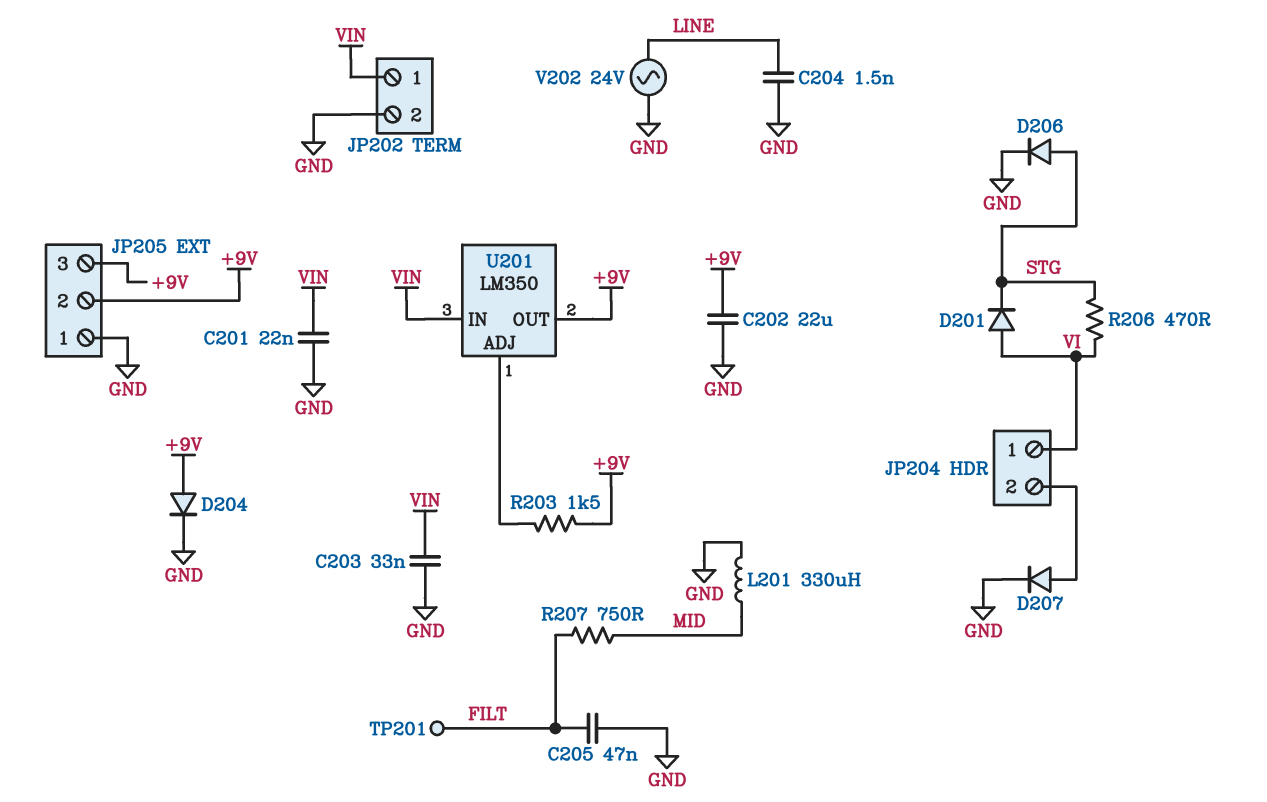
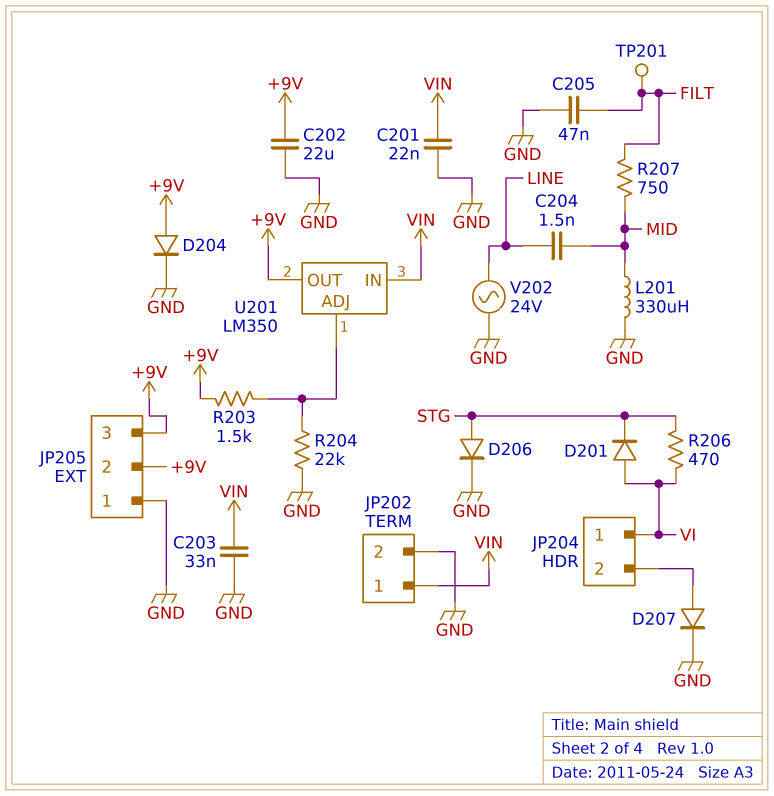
C204: 1.5nF (GND, LINE) -> 1.5nF (LINE, MID)
R204: none -> 22k (GND, U201/ADJ)

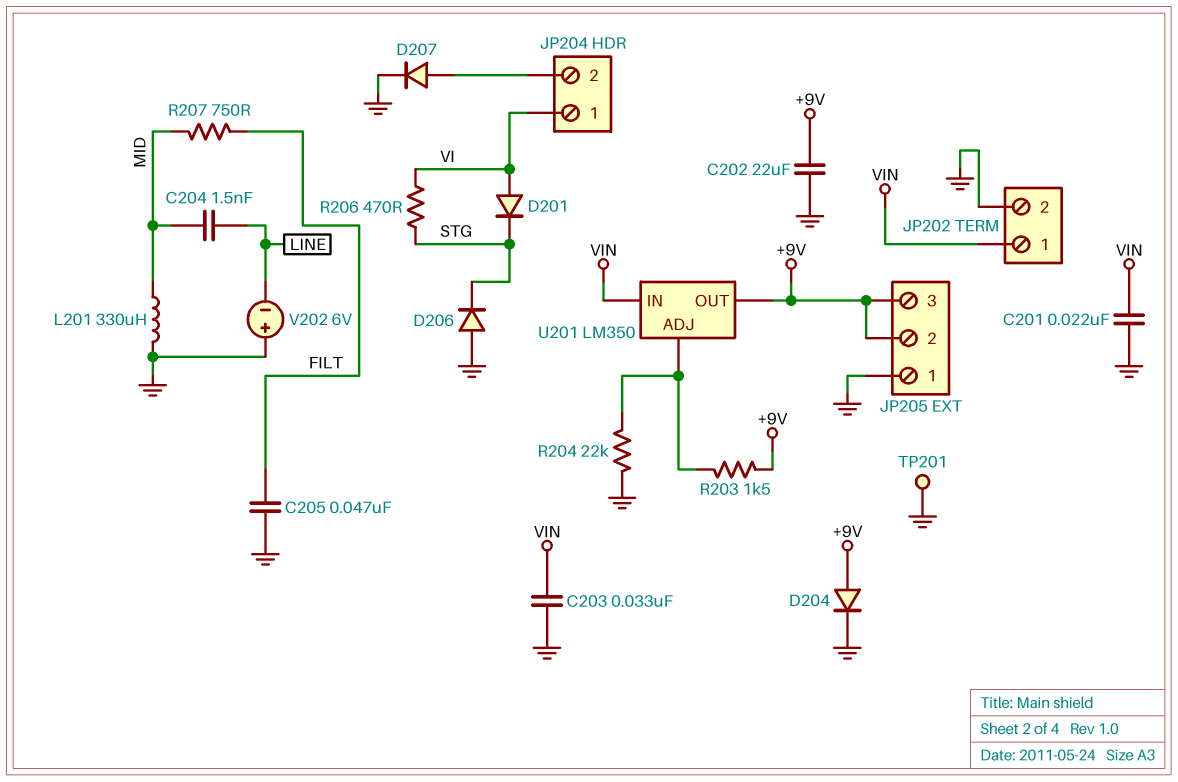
D206: diode (A STG, K GND) -> diode (A GND, K STG)
TP201: test point (FILT) -> test point (GND)
V202: AC 24V (GND, LINE) -> 6V (plus GND, minus LINE)

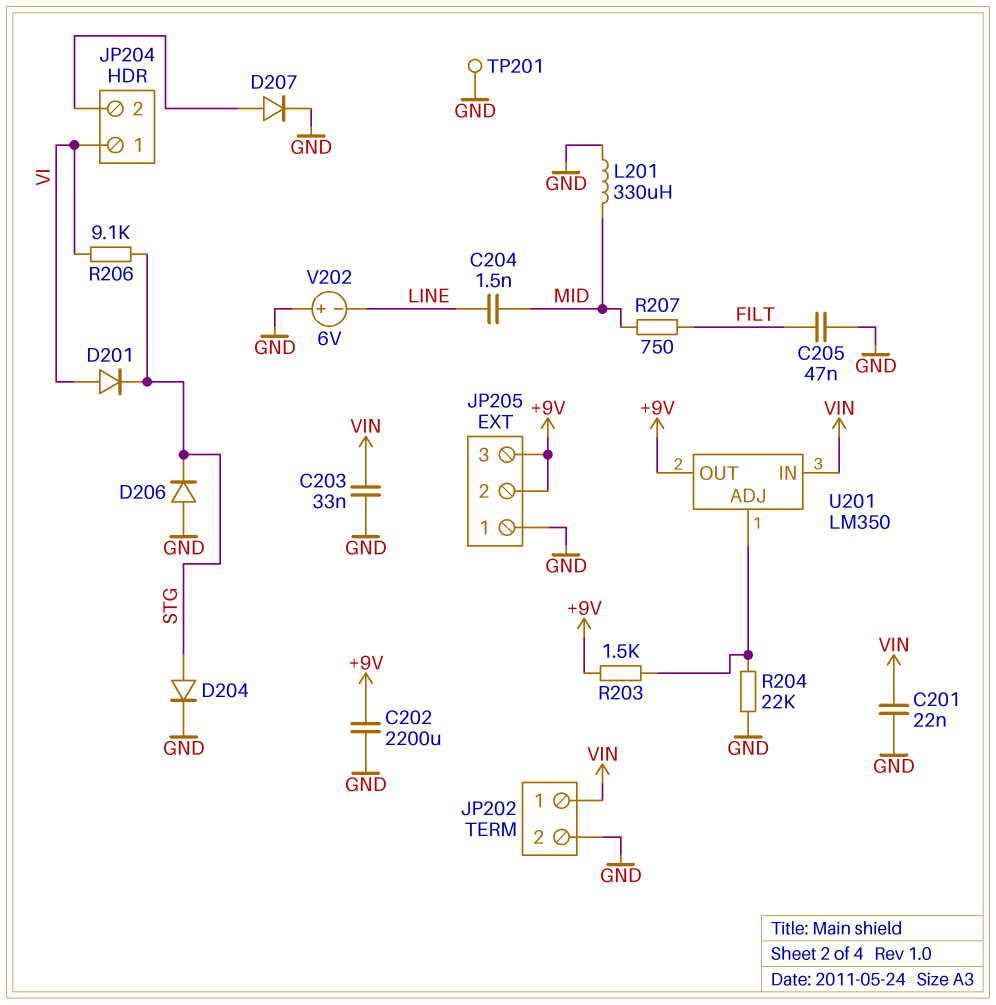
C202: 22uF (+9V, GND) -> 2200uF (+9V, GND)
D204: diode (A +9V, K GND) -> diode (A STG, K GND)
R206: 470 (STG, VI) -> 9.1k (STG, VI)

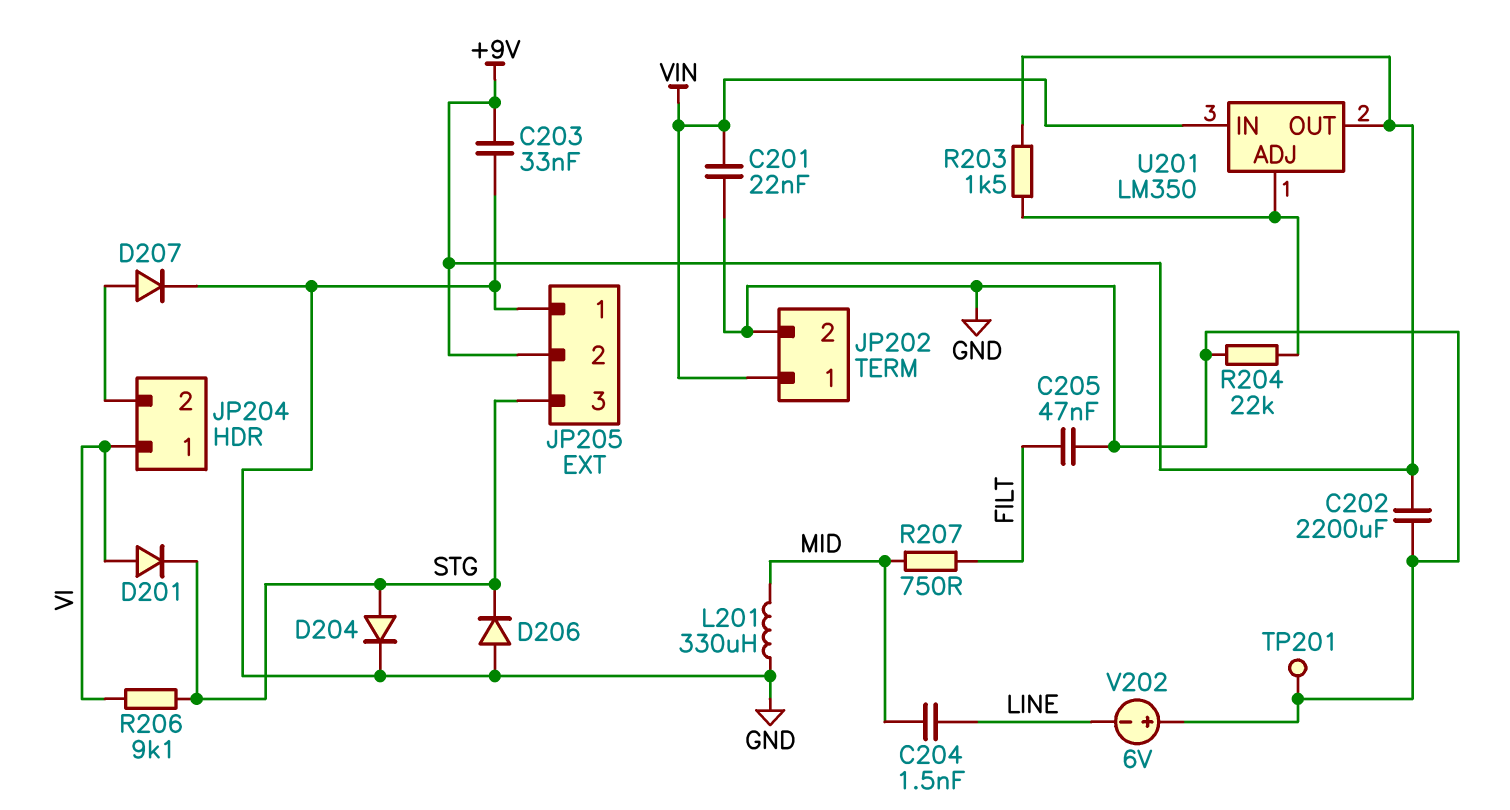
C203: 33nF (GND, VIN) -> 33nF (+9V, GND)
JP205 pin 3: +9V -> STG

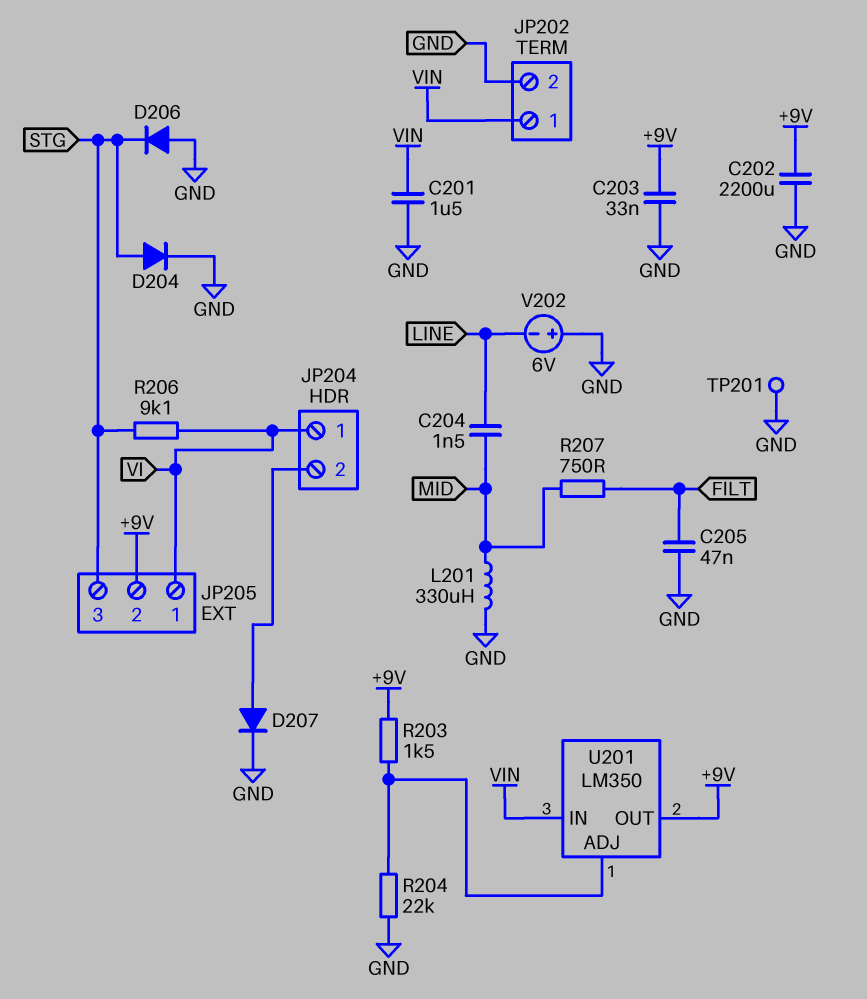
C201: 22nF (GND, VIN) -> 1.5uF (GND, VIN)
D201: diode (A VI, K STG) -> none
JP205 pin 1: GND -> VI

